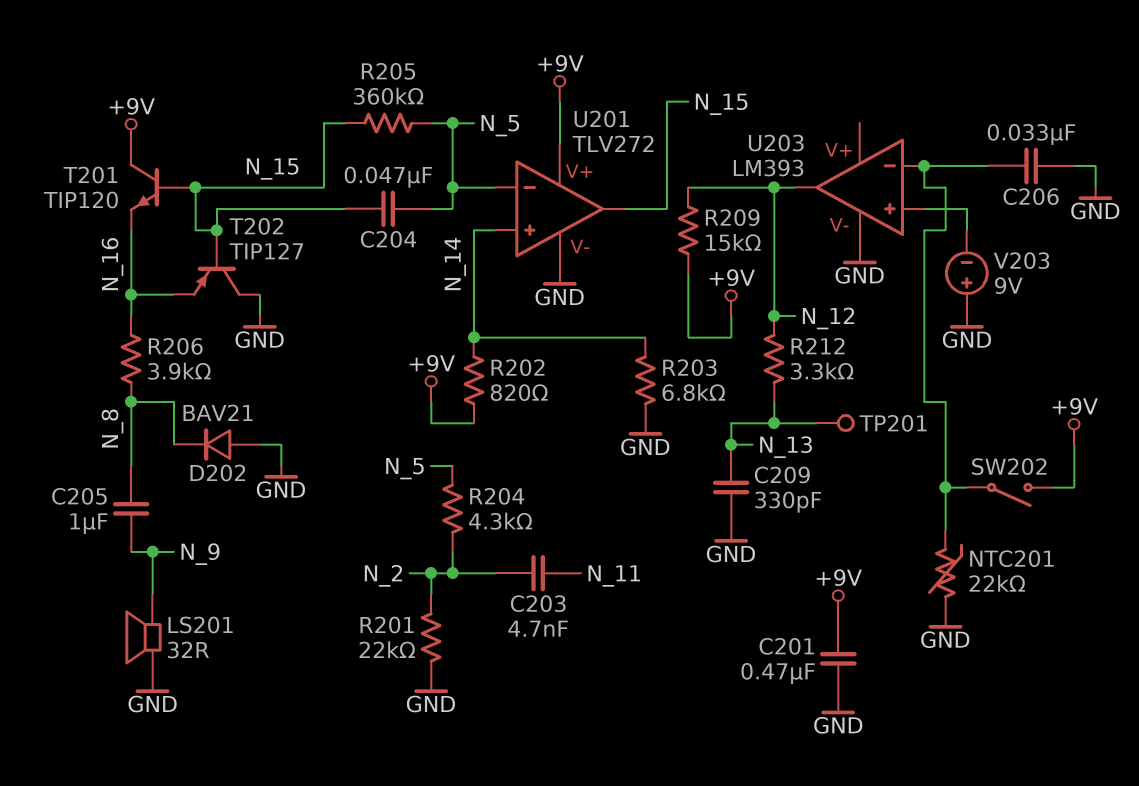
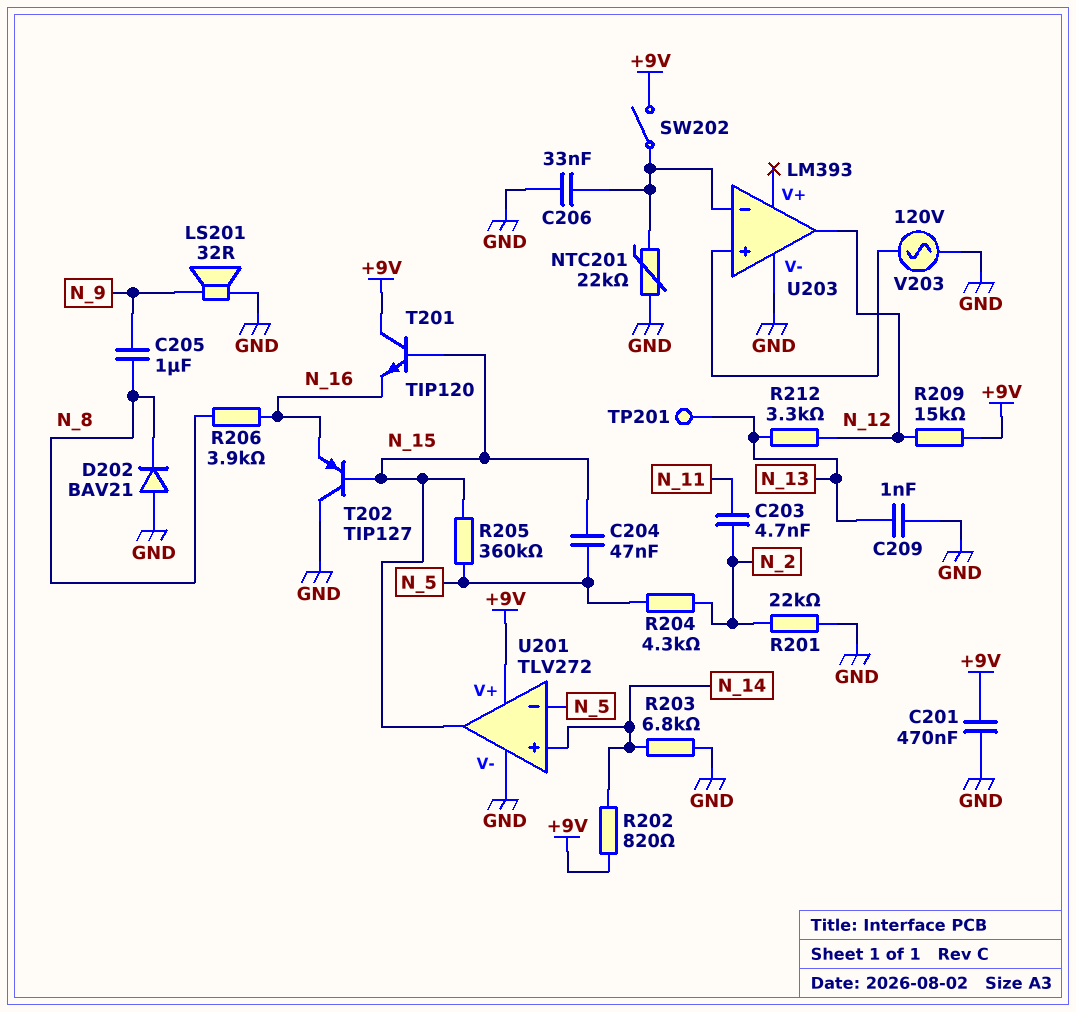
C209: 330pF (GND, N_13) -> 1nF (GND, N_13)
V203: 9V (plus GND, minus U203/in+) -> AC 120V (GND, U203/in+)

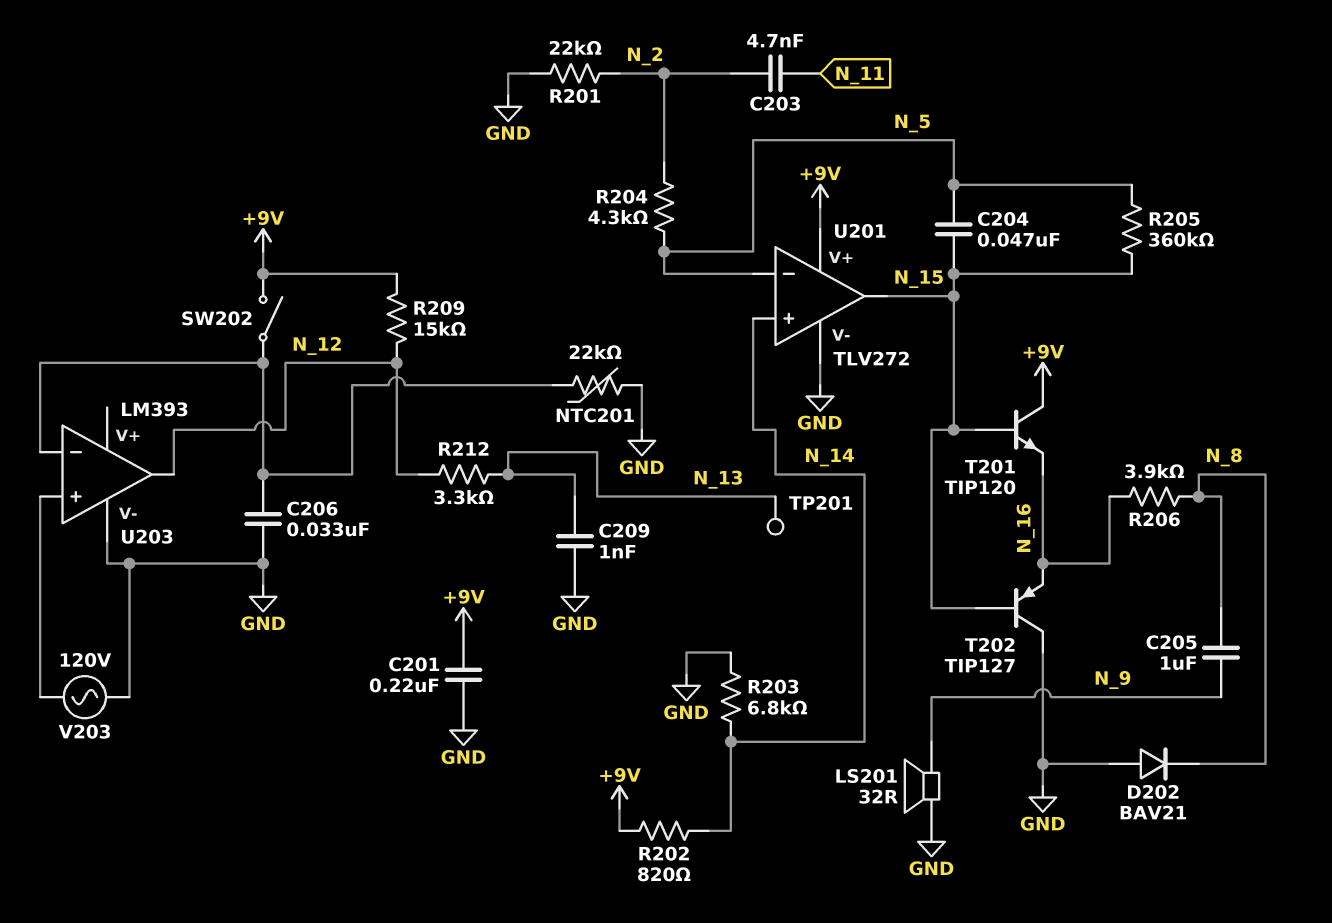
C201: 470nF (+9V, GND) -> 220nF (+9V, GND)

